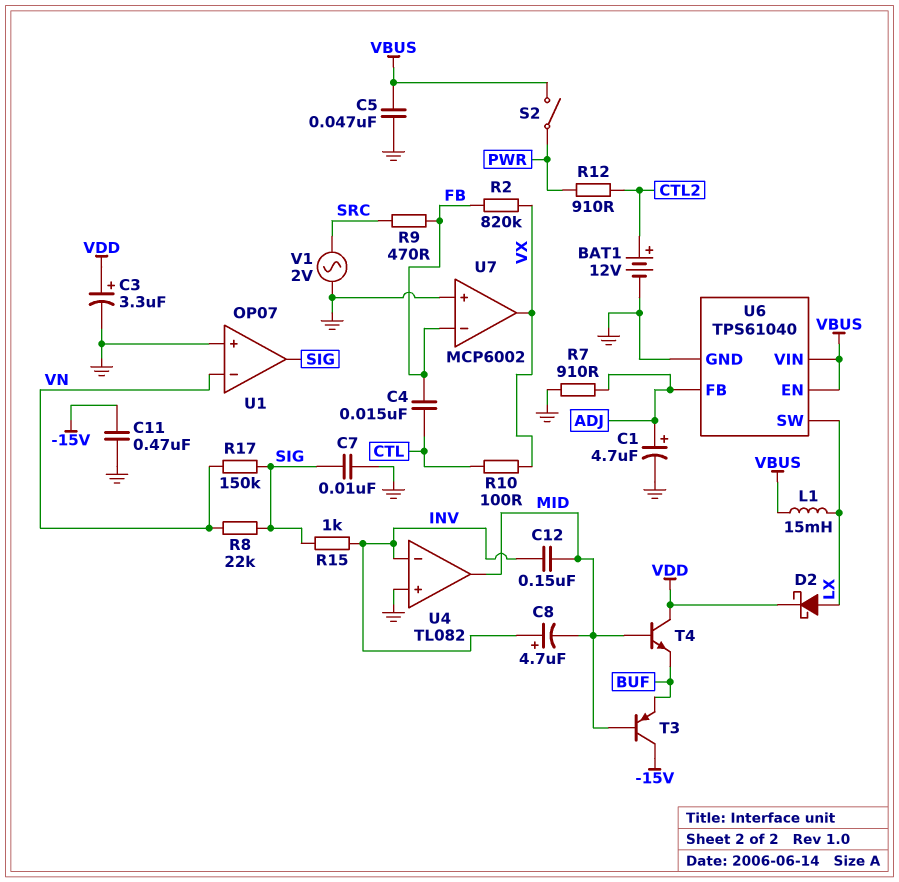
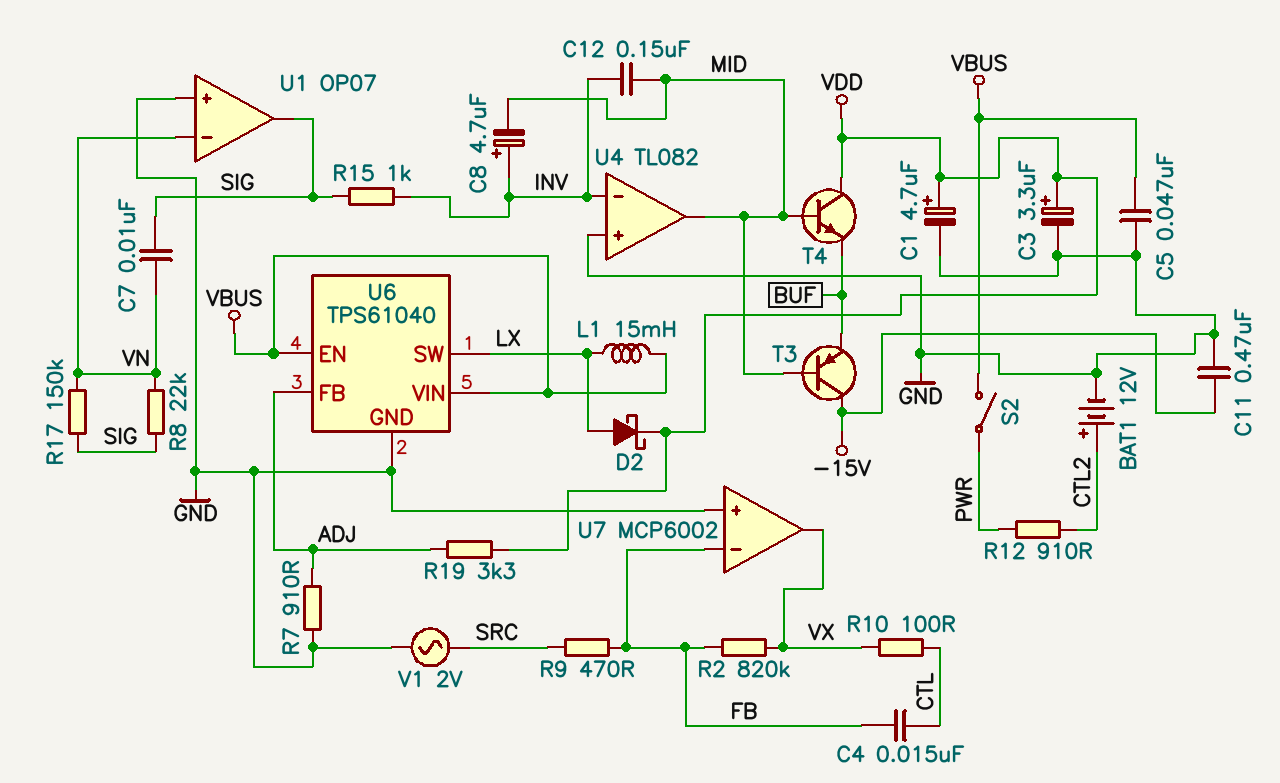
C1: 4.7uF (plus ADJ, minus GND) -> 4.7uF (plus VDD, minus GND)
C7: 10nF (GND, SIG) -> 10nF (SIG, VN)
R19: none -> 3.3k (ADJ, VDD)

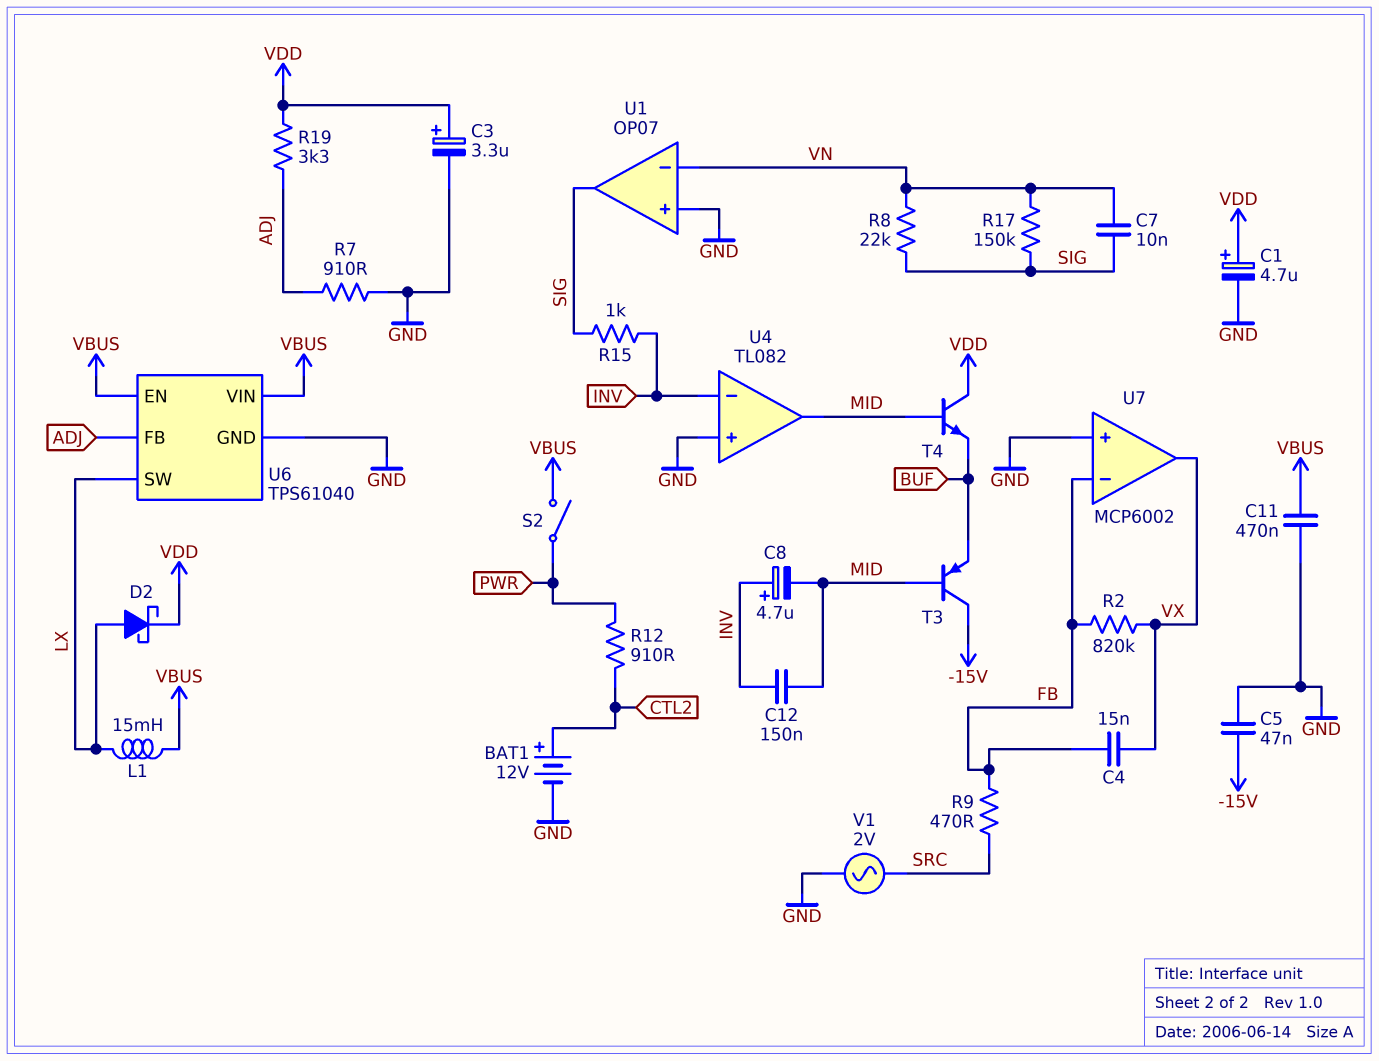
C4: 15nF (CTL, FB) -> 15nF (FB, VX)
C5: 47nF (GND, VBUS) -> 47nF (-15V, GND)
C11: 470nF (-15V, GND) -> 470nF (GND, VBUS)
R10: 100 (CTL, VX) -> none

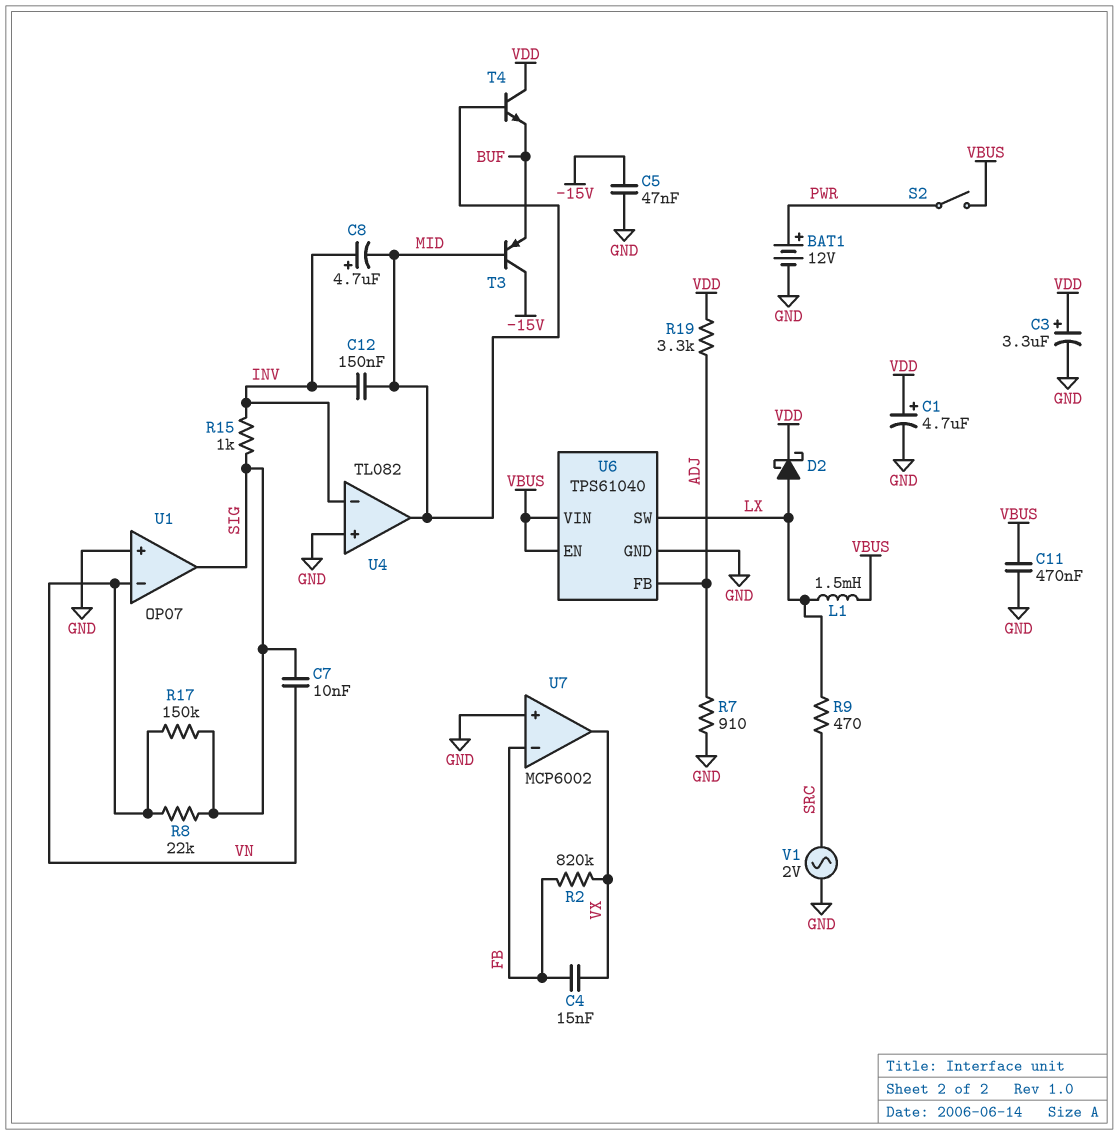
BAT1: 12V (plus CTL2, minus GND) -> 12V (plus PWR, minus GND)
L1: 15mH (LX, VBUS) -> 1.5mH (LX, VBUS)
R9: 470 (FB, SRC) -> 470 (LX, SRC)
R12: 910 (CTL2, PWR) -> none

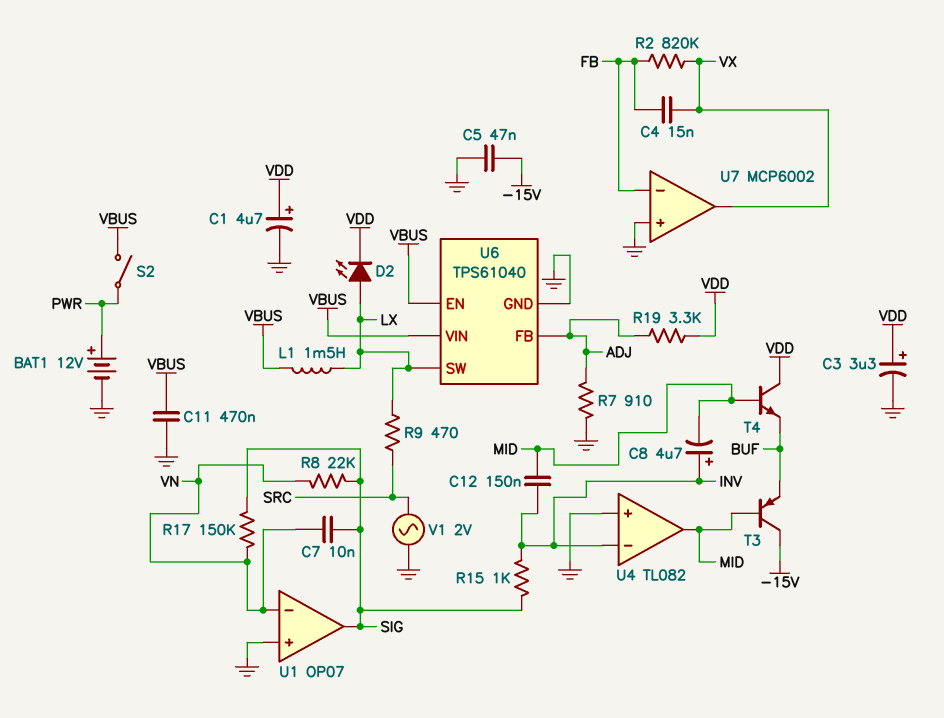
D2: schottky (A LX, K VDD) -> LED (A LX, K VDD)

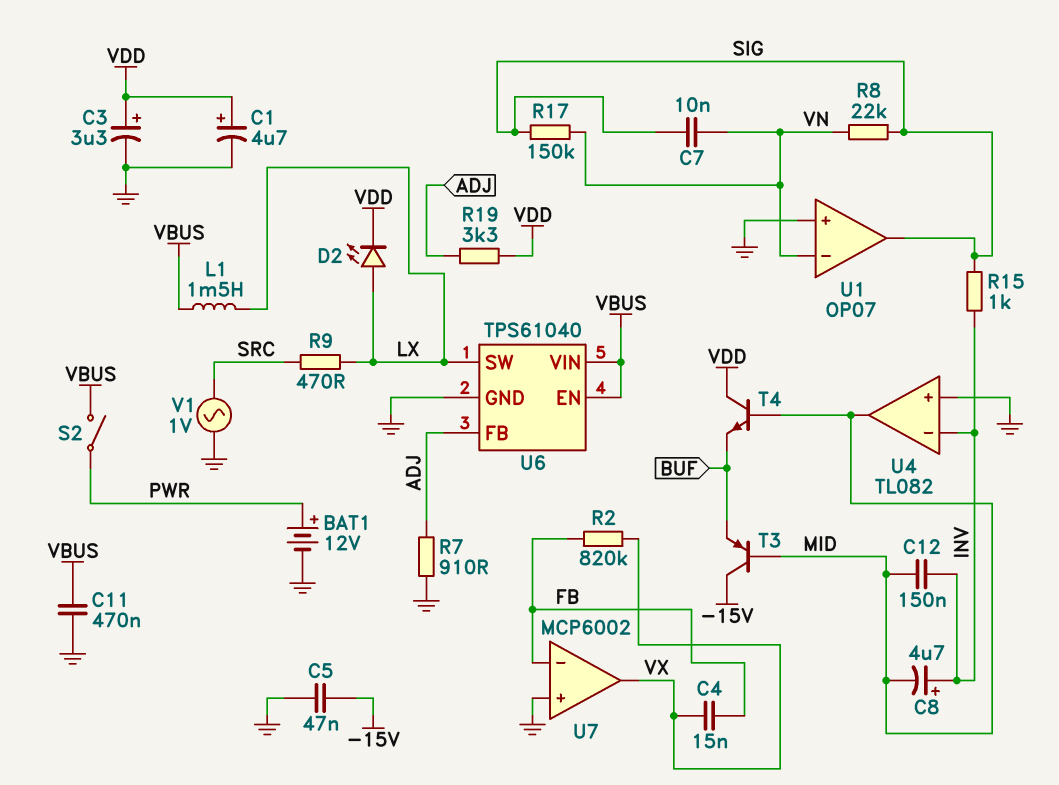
V1: AC 2V (GND, SRC) -> AC 1V (GND, SRC)

